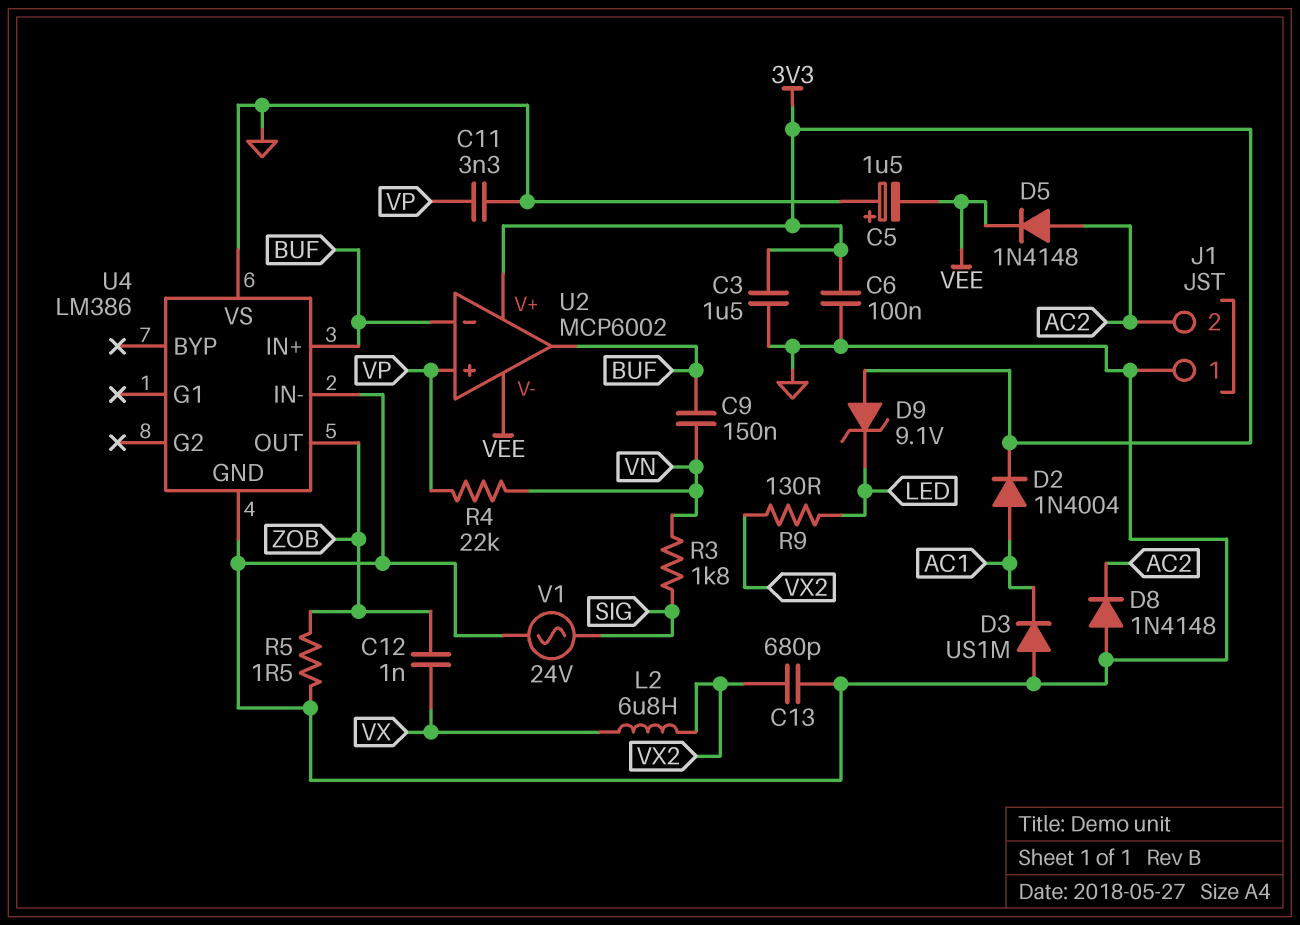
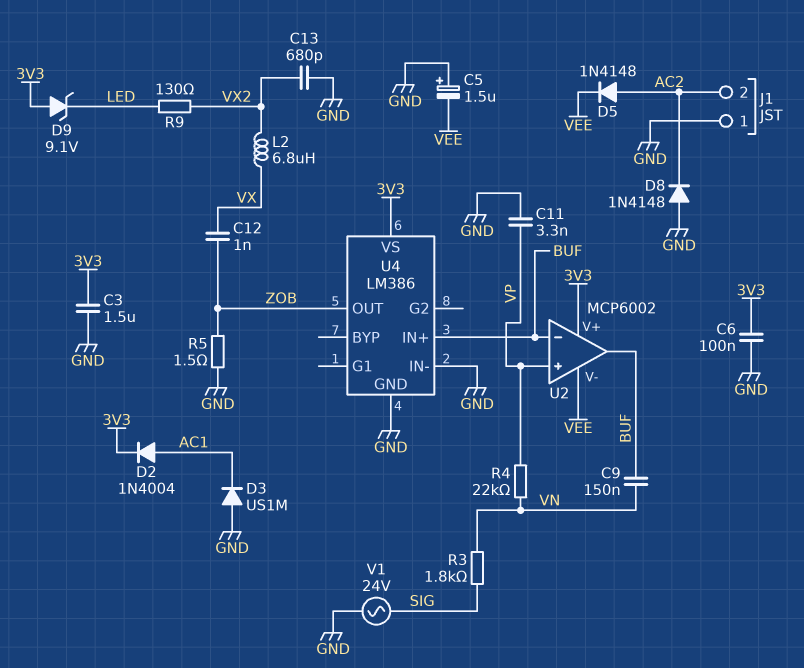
U4 pin VS: GND -> 3V3

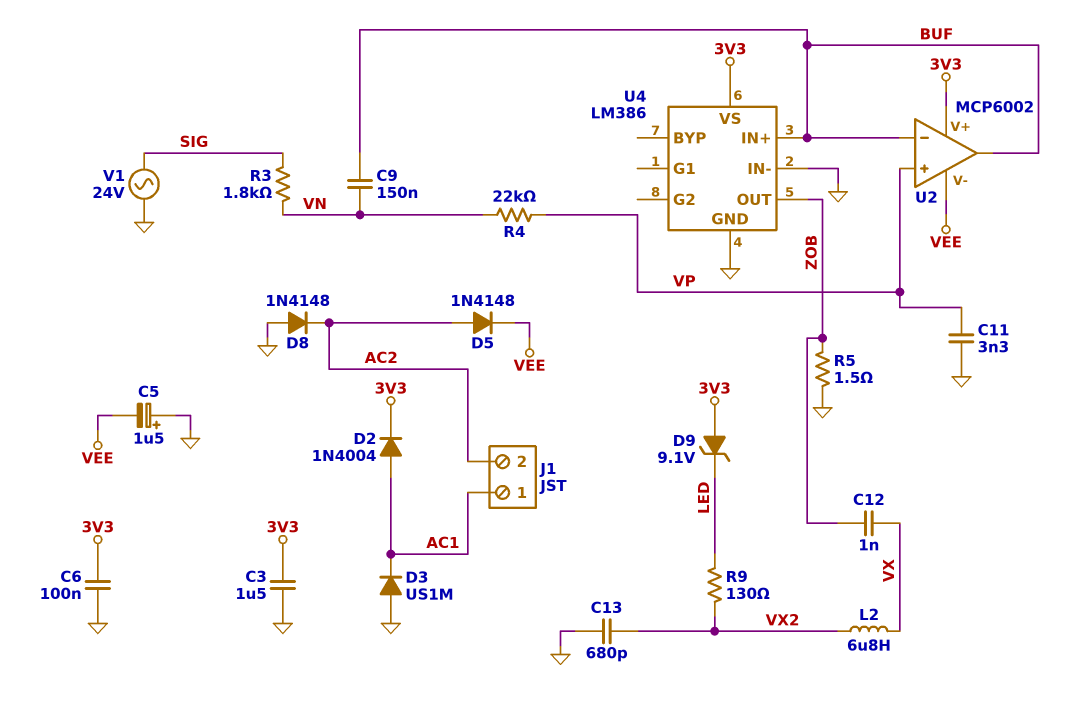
J1 pin 1: GND -> AC1

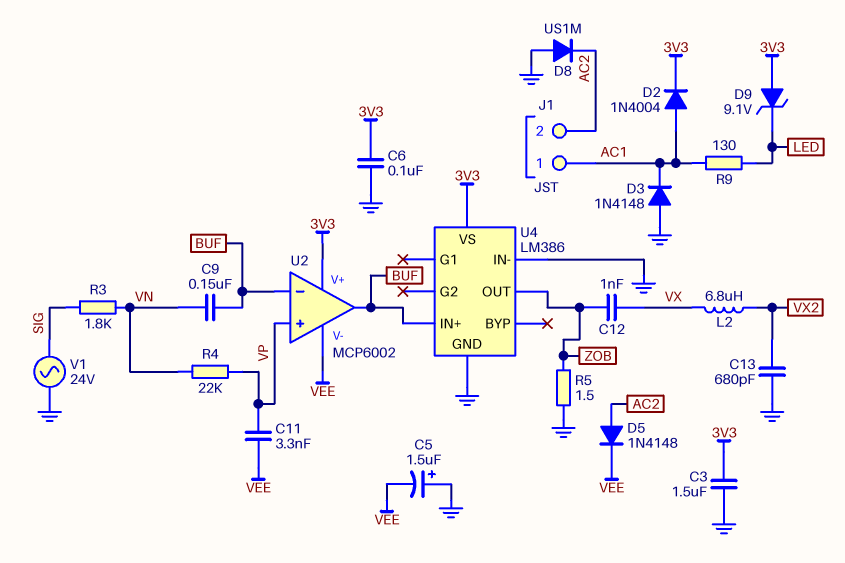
C11: 3.3nF (GND, VP) -> 3.3nF (VEE, VP)
D3: diode US1M (A GND, K AC1) -> diode 1N4148 (A GND, K AC1)
D8: diode 1N4148 (A GND, K AC2) -> diode US1M (A GND, K AC2)
R9: 130 (LED, VX2) -> 130 (AC1, LED)

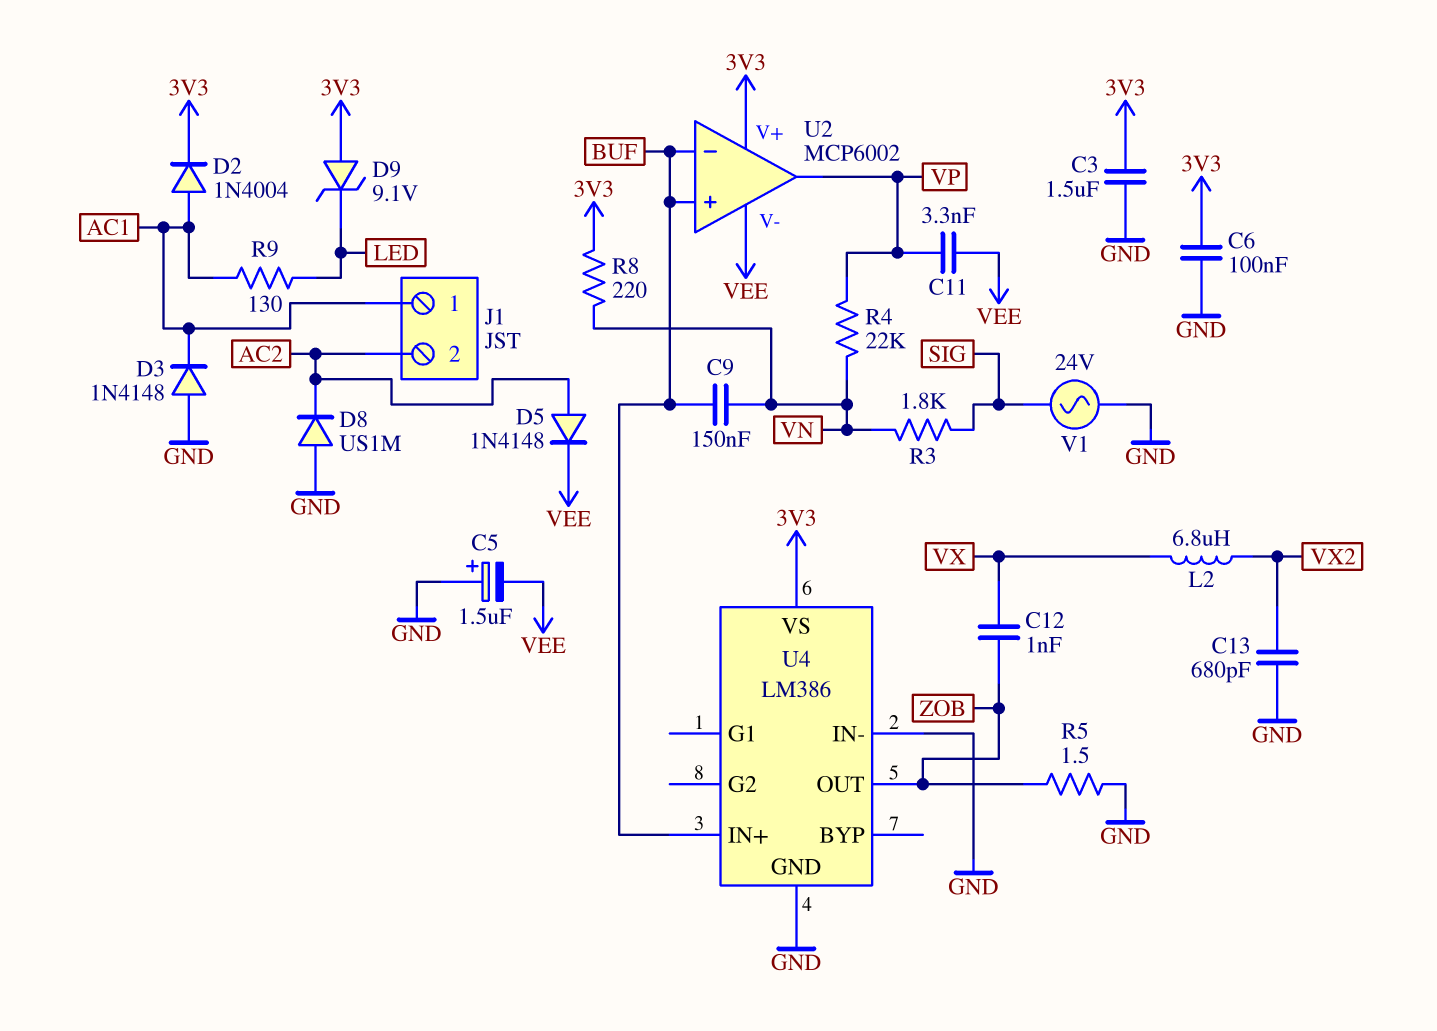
R8: none -> 220 (3V3, VN)
U2 pin in+: VP -> BUF
U2 pin out: BUF -> VP

